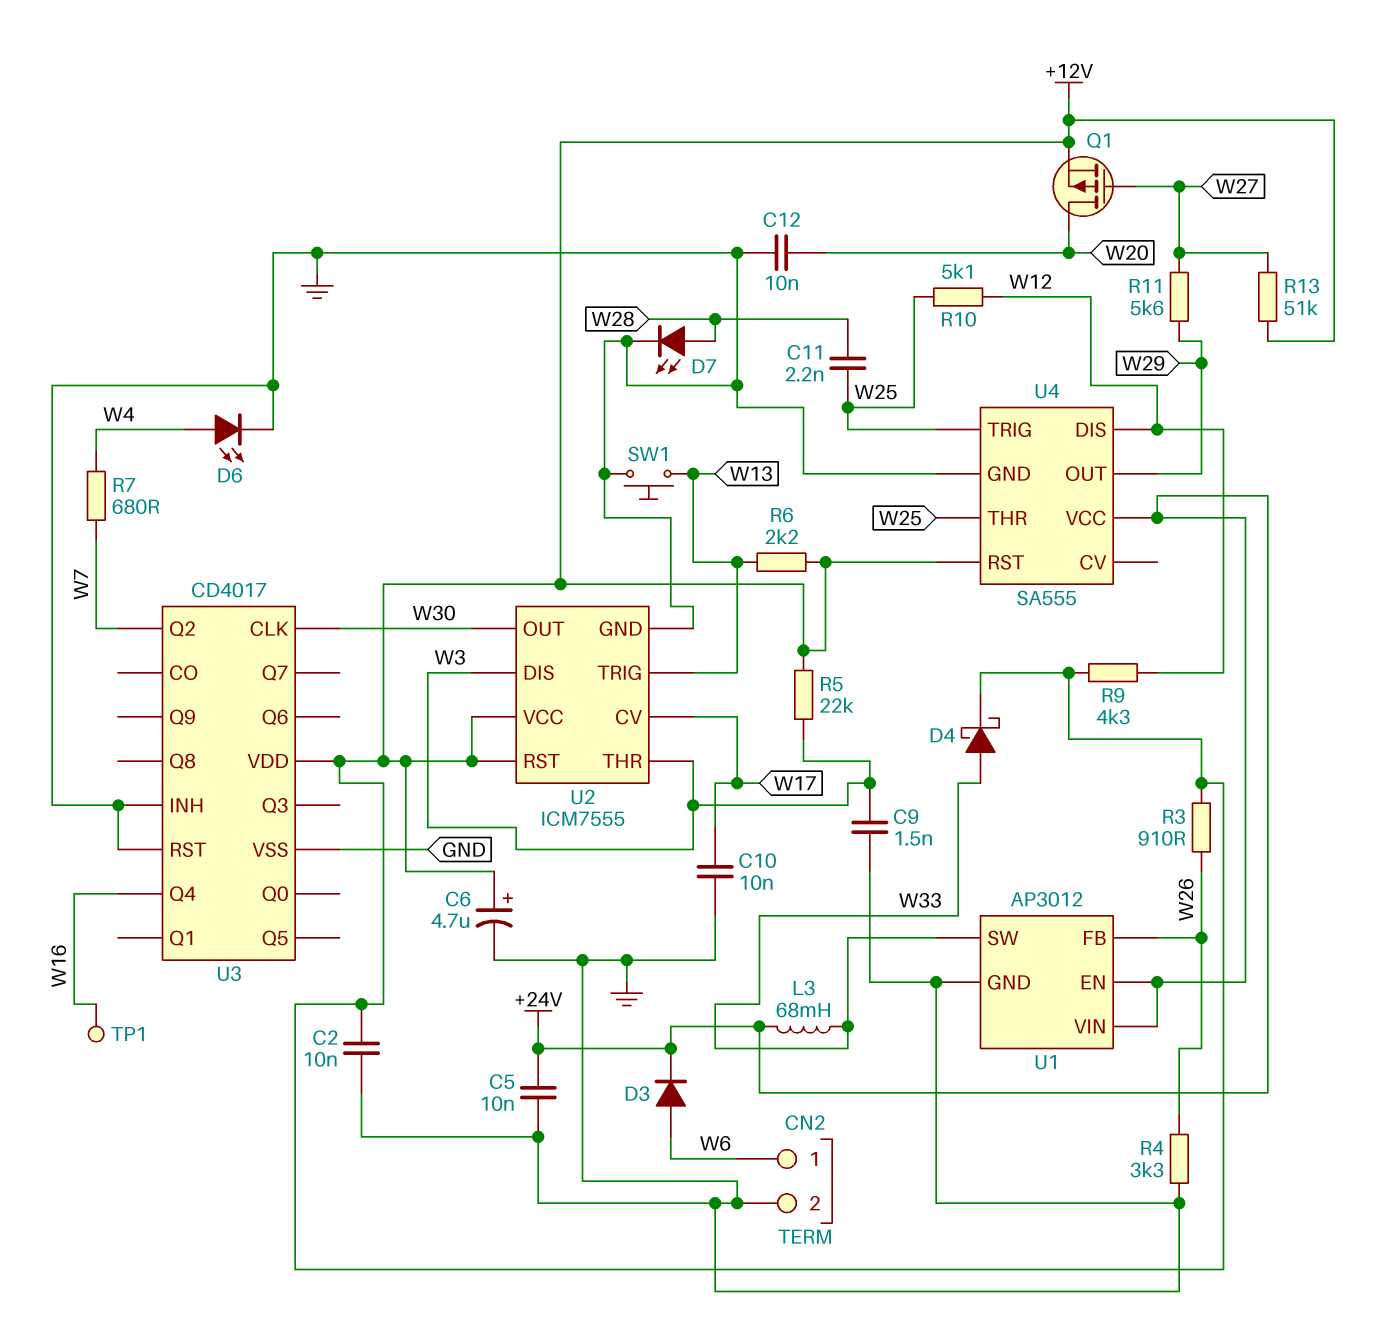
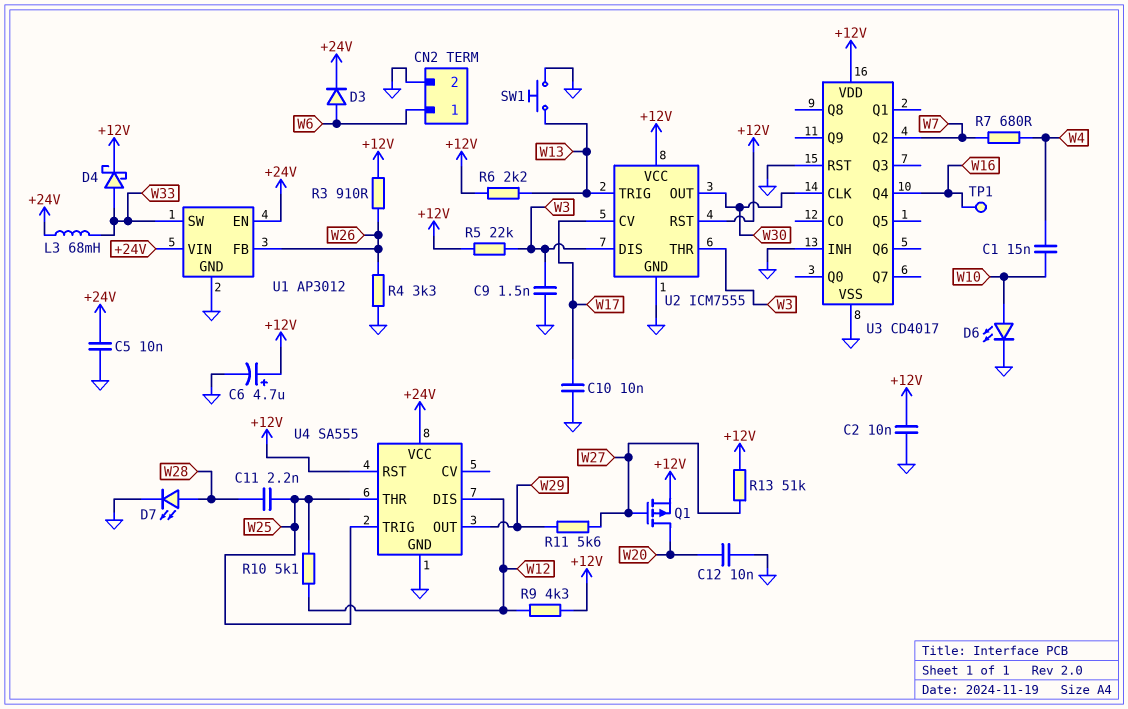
C1: none -> 15nF (W4, W10)
D6: LED (A W4, K GND) -> LED (A W10, K GND)

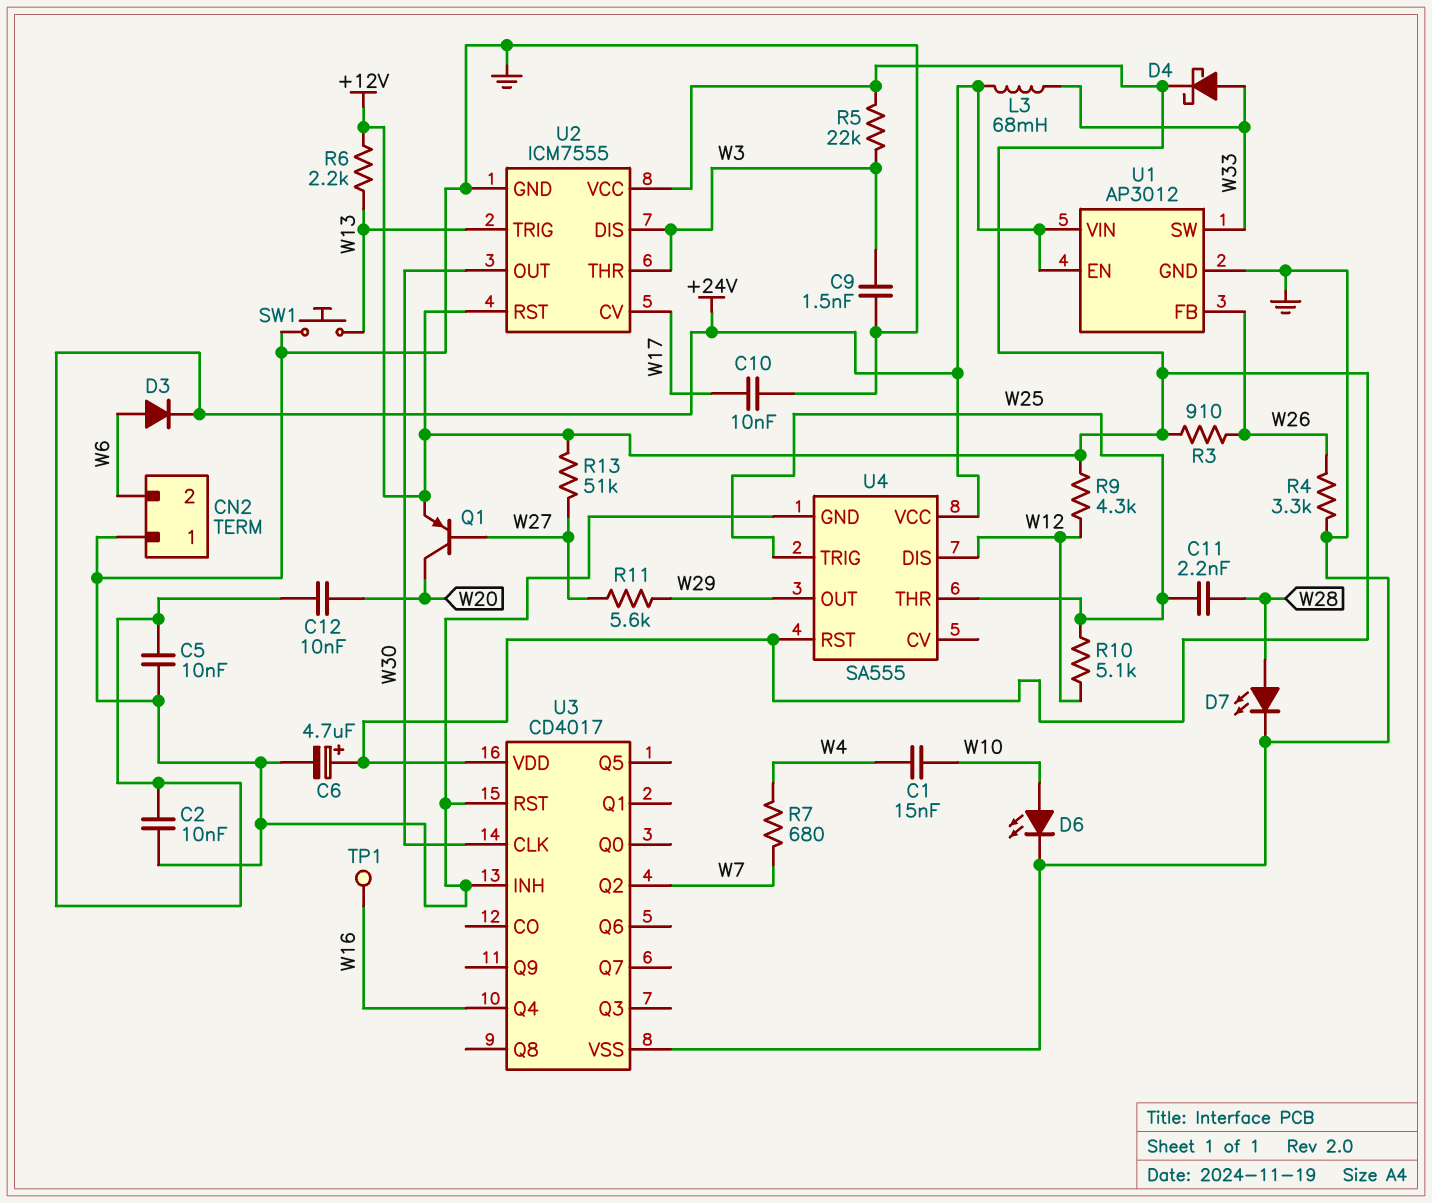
C2: 10nF (+12V, GND) -> 10nF (+24V, GND)
C12: 10nF (GND, W20) -> 10nF (+24V, W20)
CN2 pin 1: W6 -> GND
CN2 pin 2: GND -> W6
Q1: PMOS (G W27, D W20, S +12V) -> PNP (B W27, C W20, E +12V)

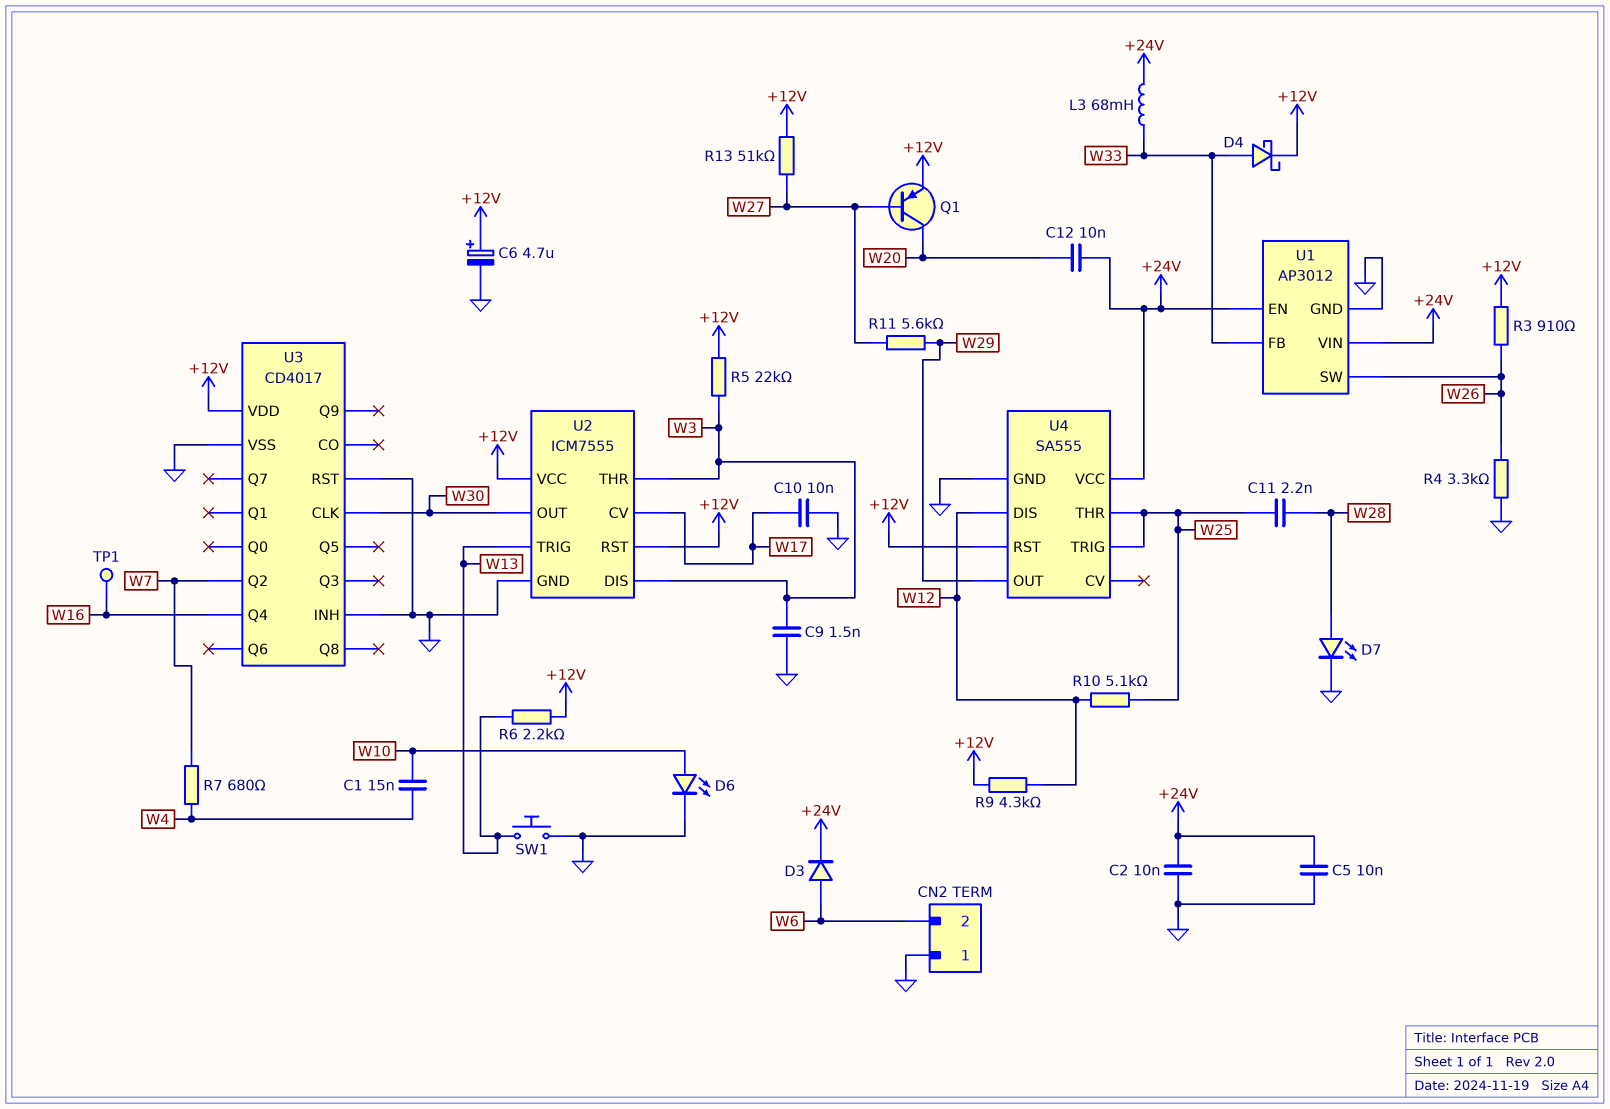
U1 pin FB: W26 -> W33
U1 pin SW: W33 -> W26

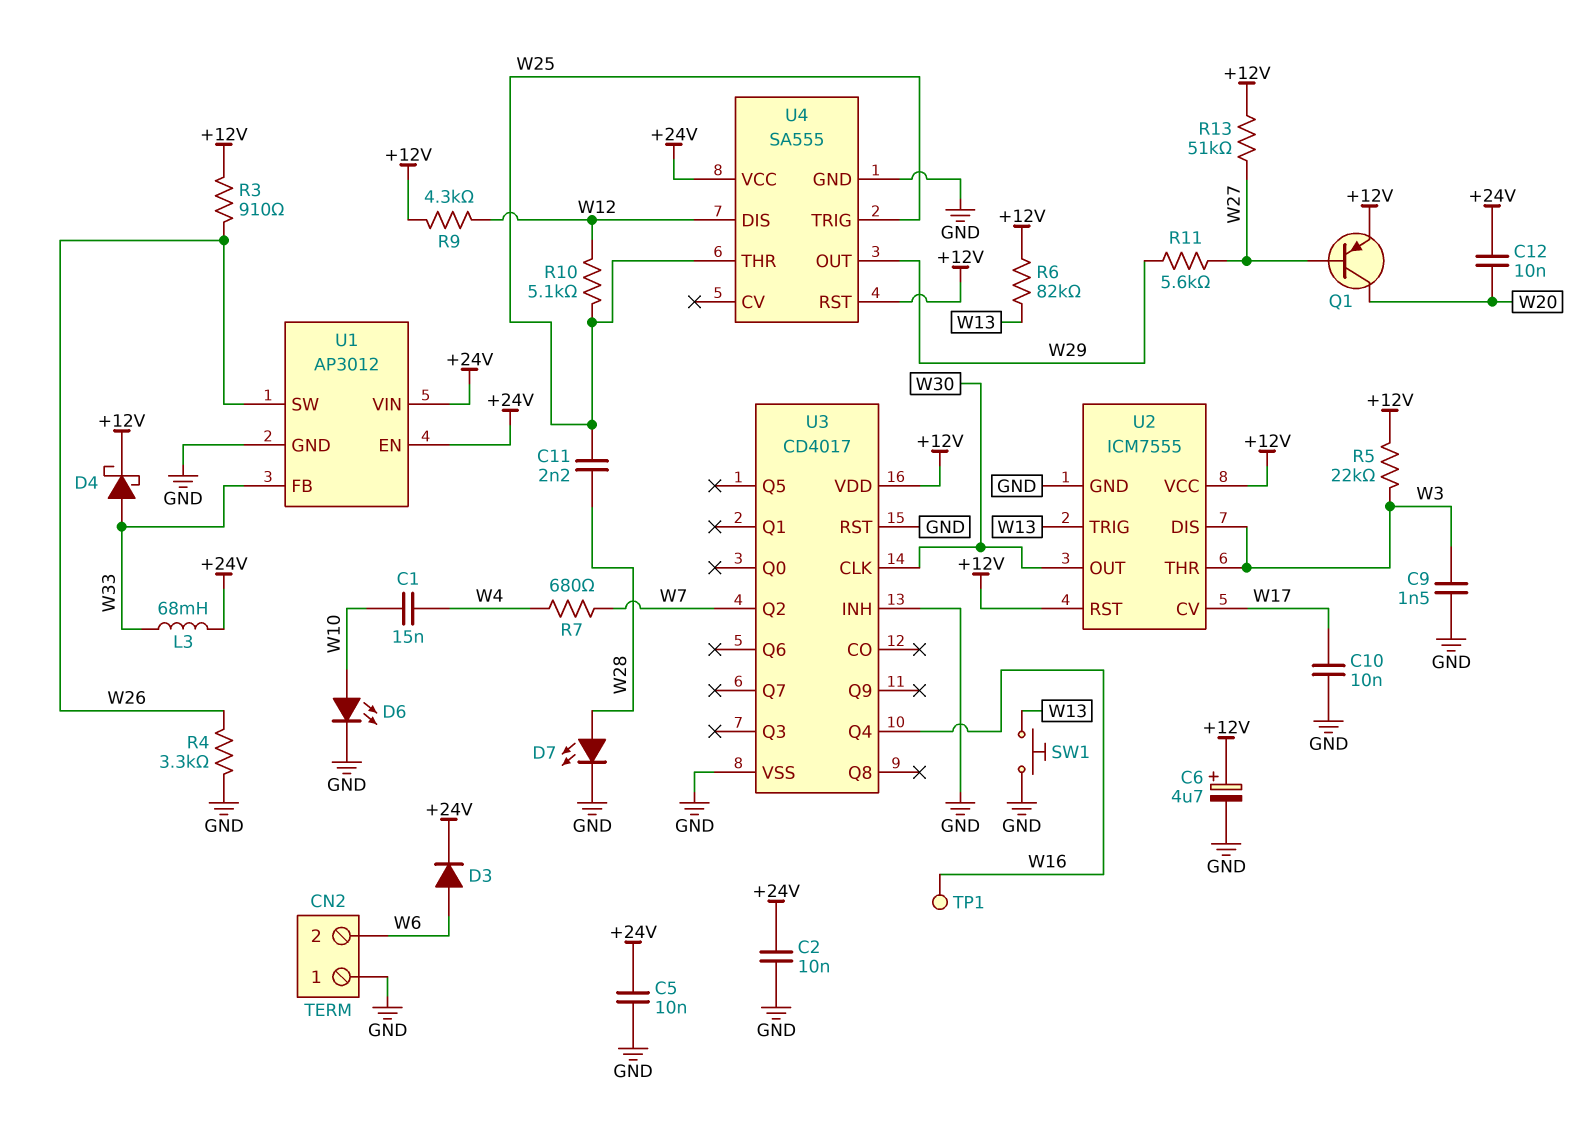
R6: 2.2k (+12V, W13) -> 82k (+12V, W13)

